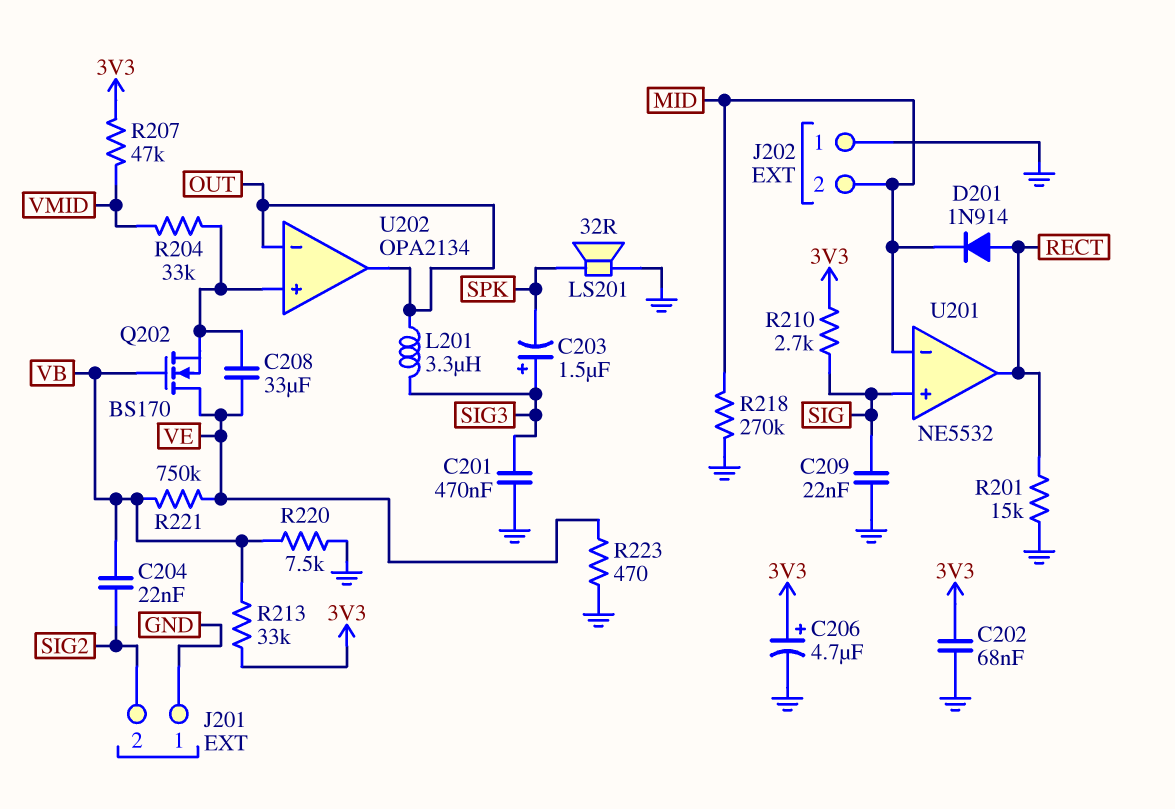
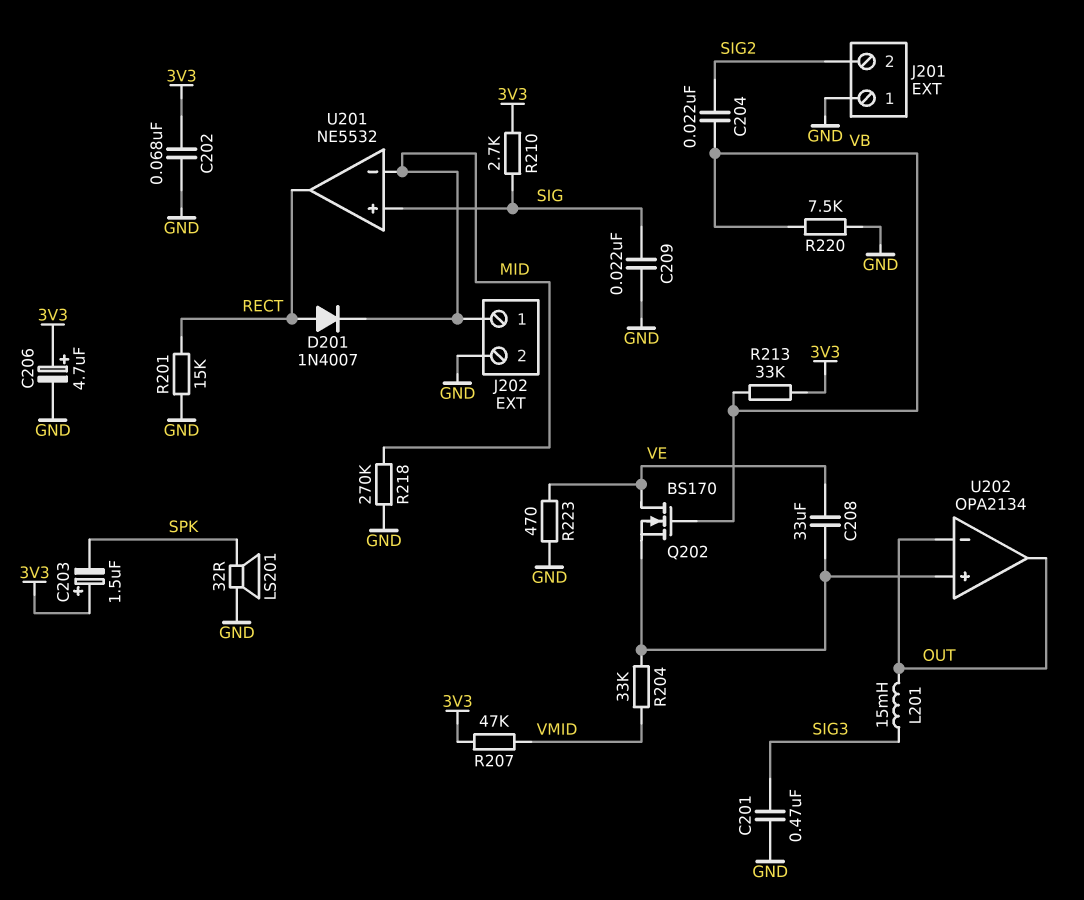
C203: 1.5uF (plus SIG3, minus SPK) -> 1.5uF (plus 3V3, minus SPK)
D201: diode 1N914 (A RECT, K MID) -> diode 1N4007 (A RECT, K MID)
J202 pin 1: GND -> MID
J202 pin 2: MID -> GND
L201: 3.3uH (OUT, SIG3) -> 15mH (OUT, SIG3)
R221: 750k (VB, VE) -> none

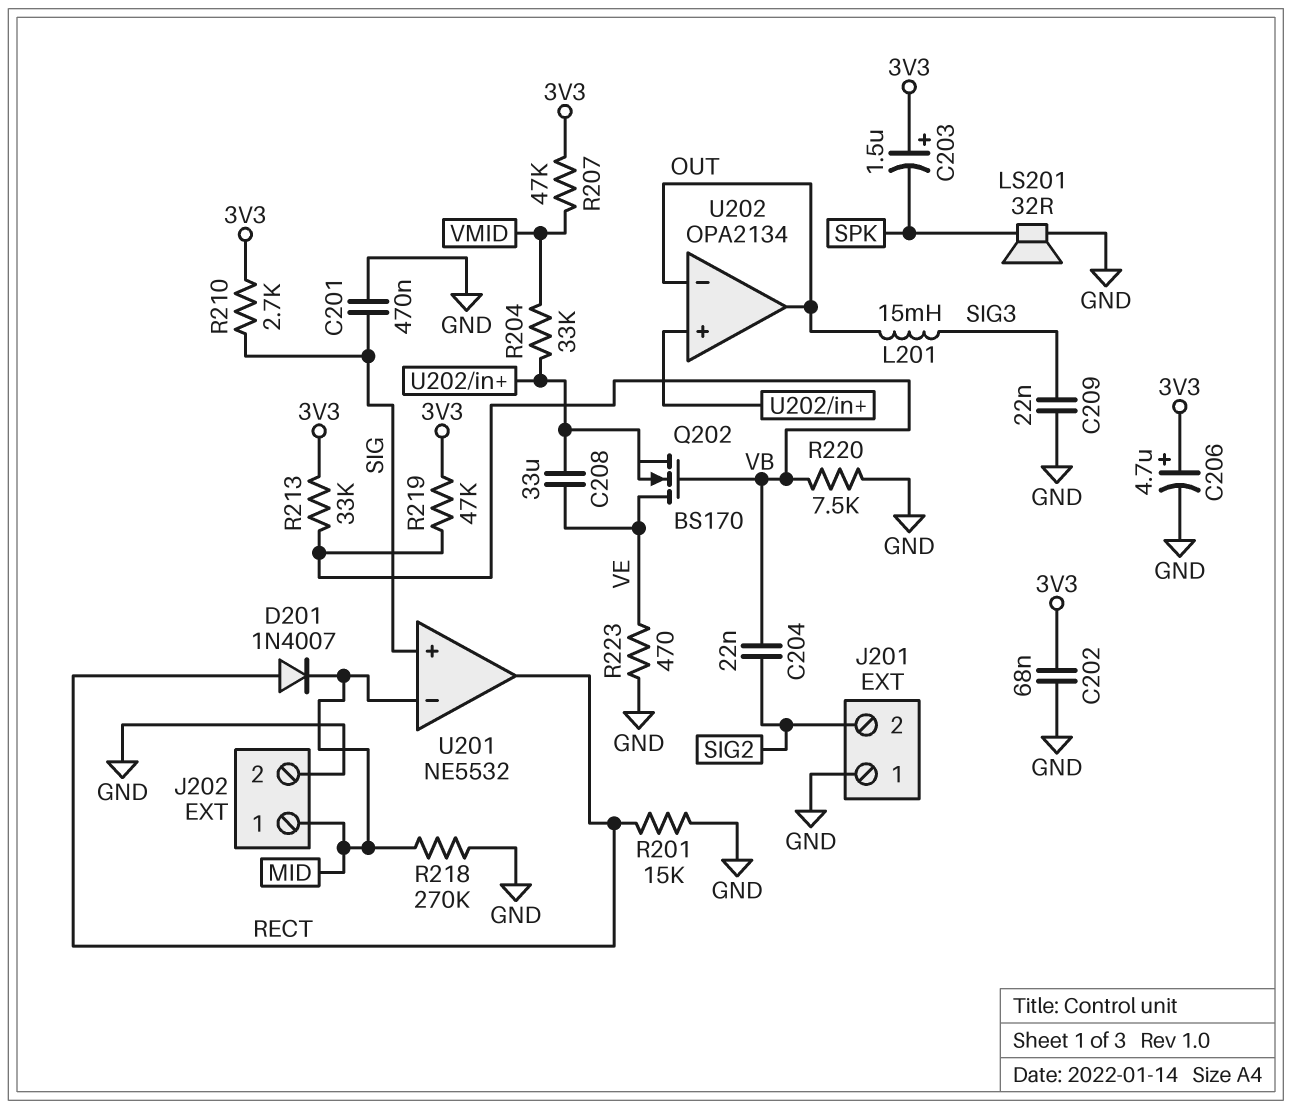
C201: 470nF (GND, SIG3) -> 470nF (GND, SIG)
C209: 22nF (GND, SIG) -> 22nF (GND, SIG3)
R219: none -> 47k (3V3, VB)

